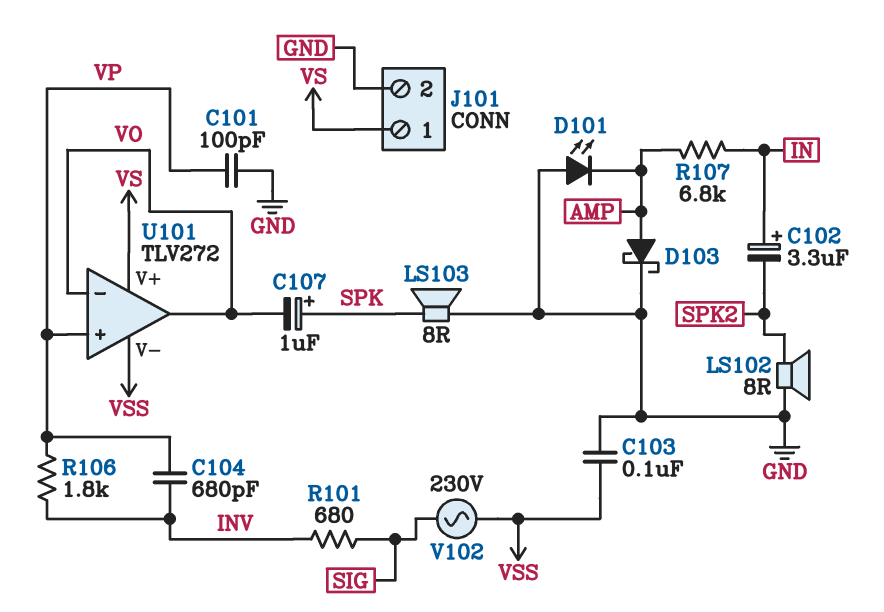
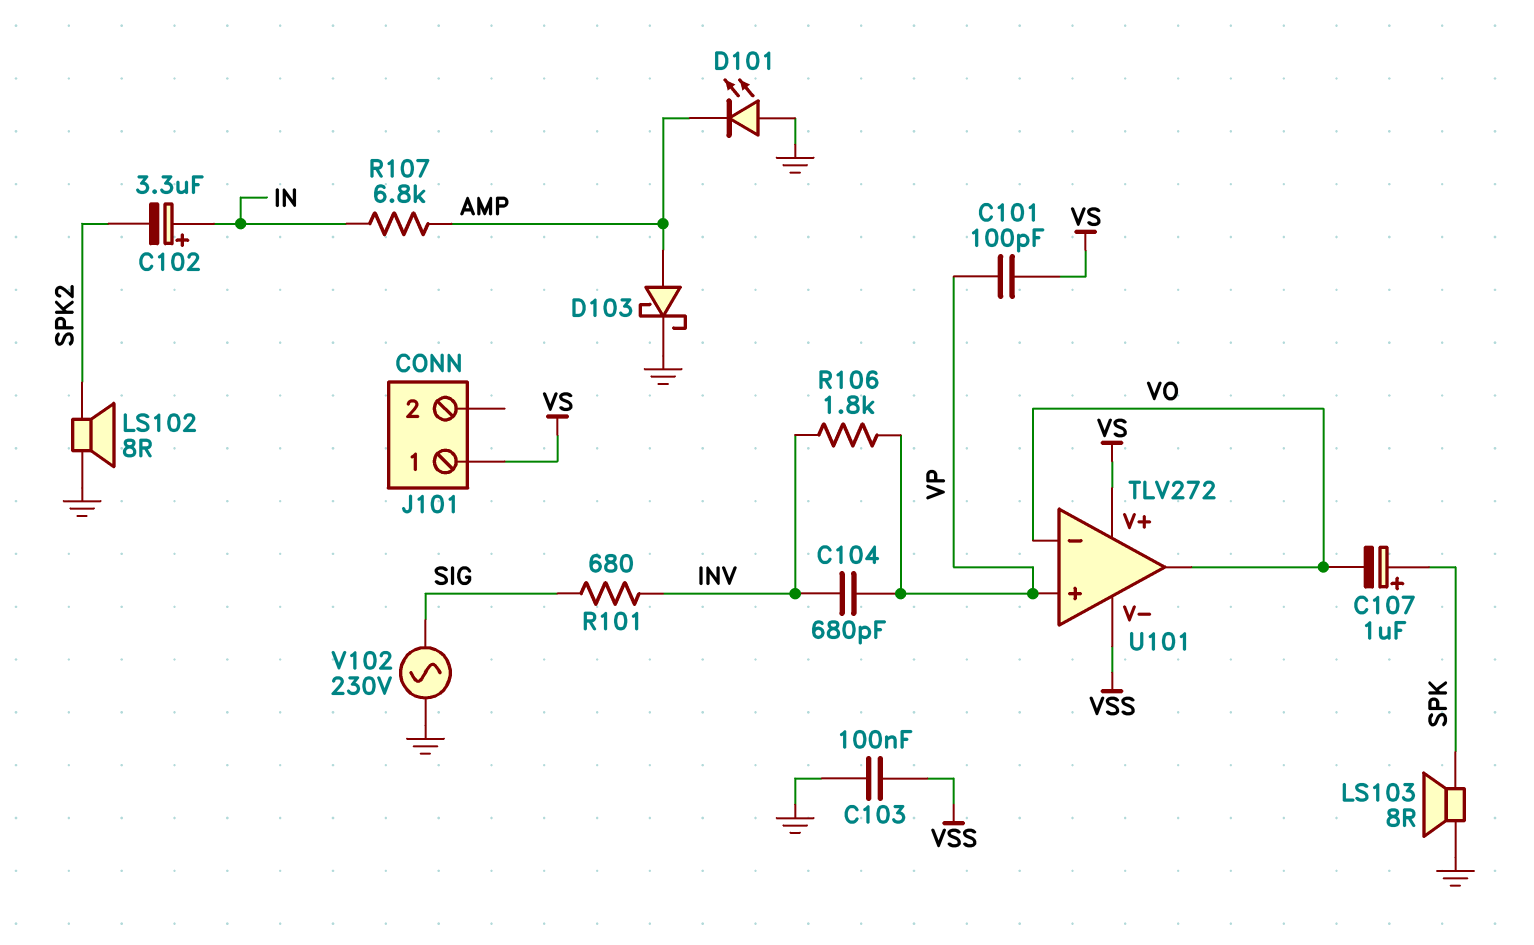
C101: 100pF (GND, VP) -> 100pF (VP, VS)
J101 pin 2: GND -> none
V102: AC 230V (SIG, VSS) -> AC 230V (GND, SIG)

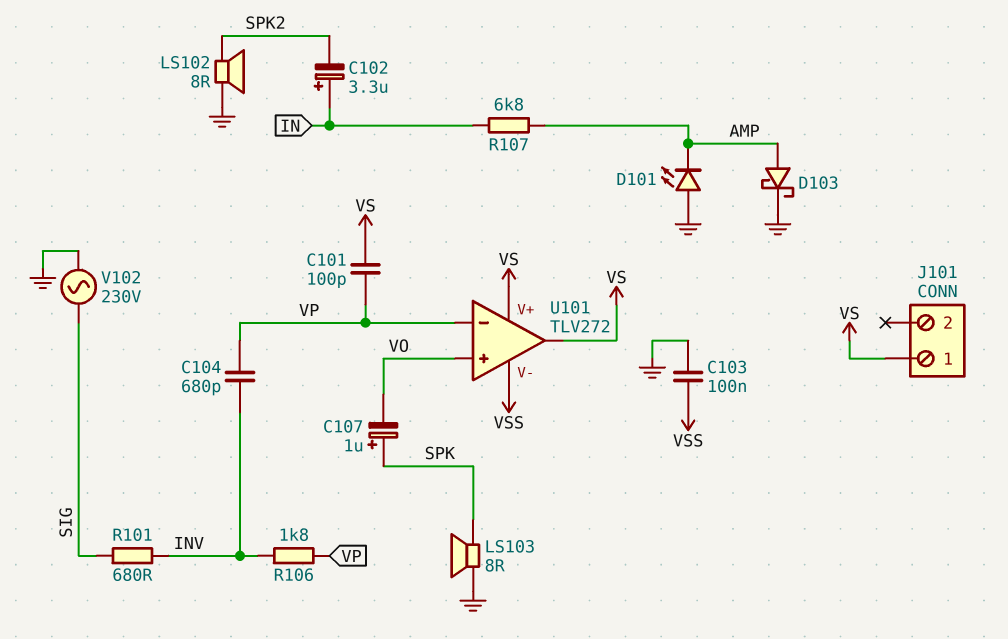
U101 pin in+: VP -> VO
U101 pin in-: VO -> VP
U101 pin out: VO -> VS

